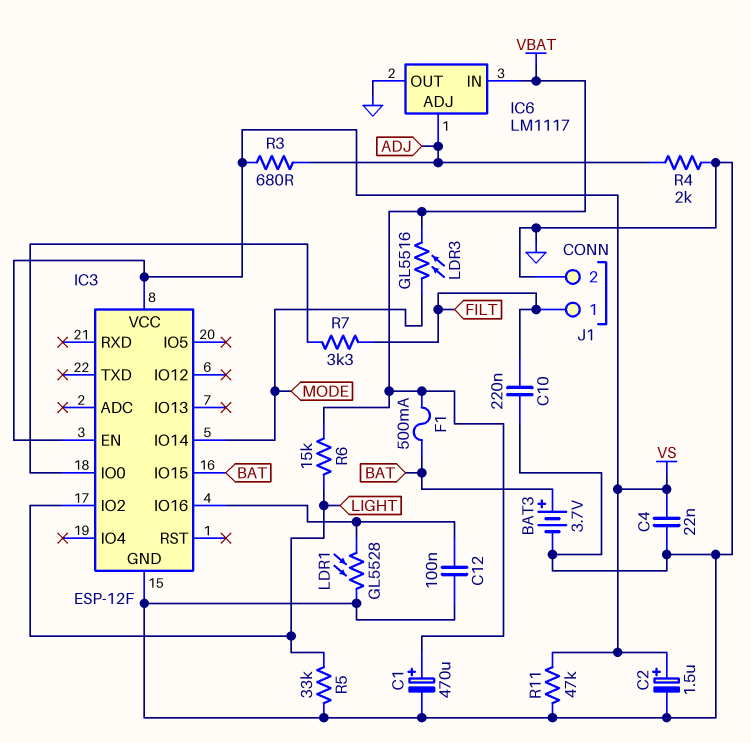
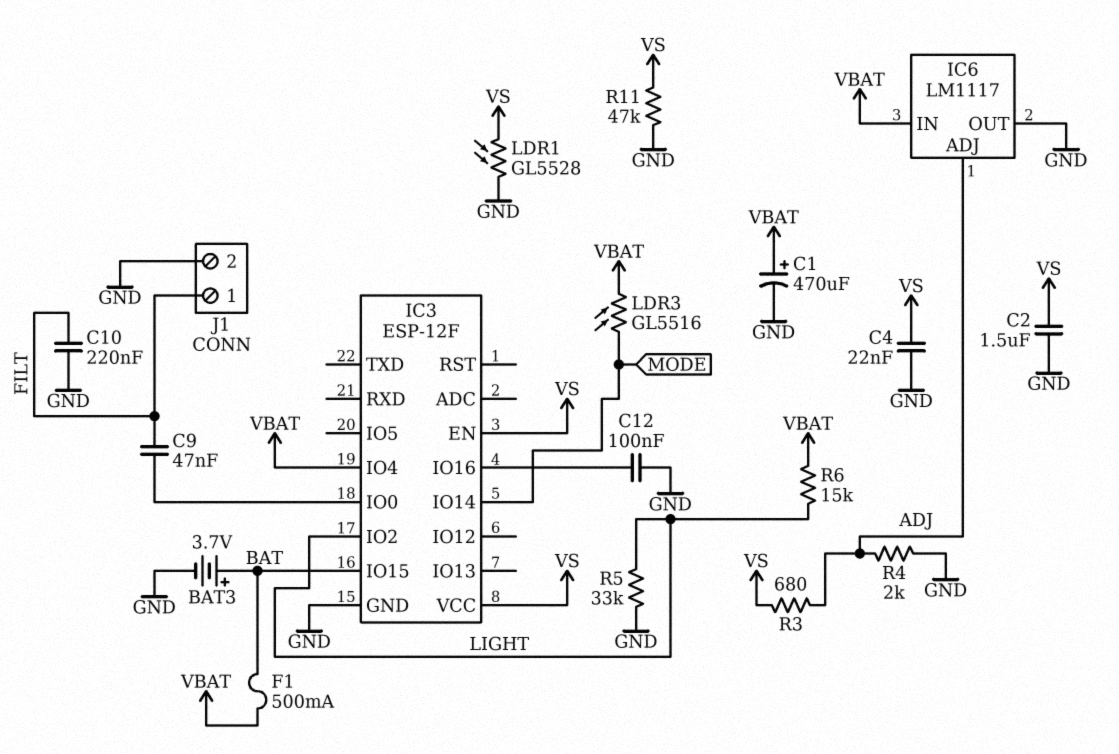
C2: 1.5uF (plus VS, minus GND) -> 1.5uF (GND, VS)
C9: none -> 47nF (FILT, IC3/IO0)
IC3 pin IO4: none -> VBAT
LDR1: GL5528 (GND, IC3/IO16) -> GL5528 (GND, VS)
R7: 3.3k (FILT, IC3/IO0) -> none

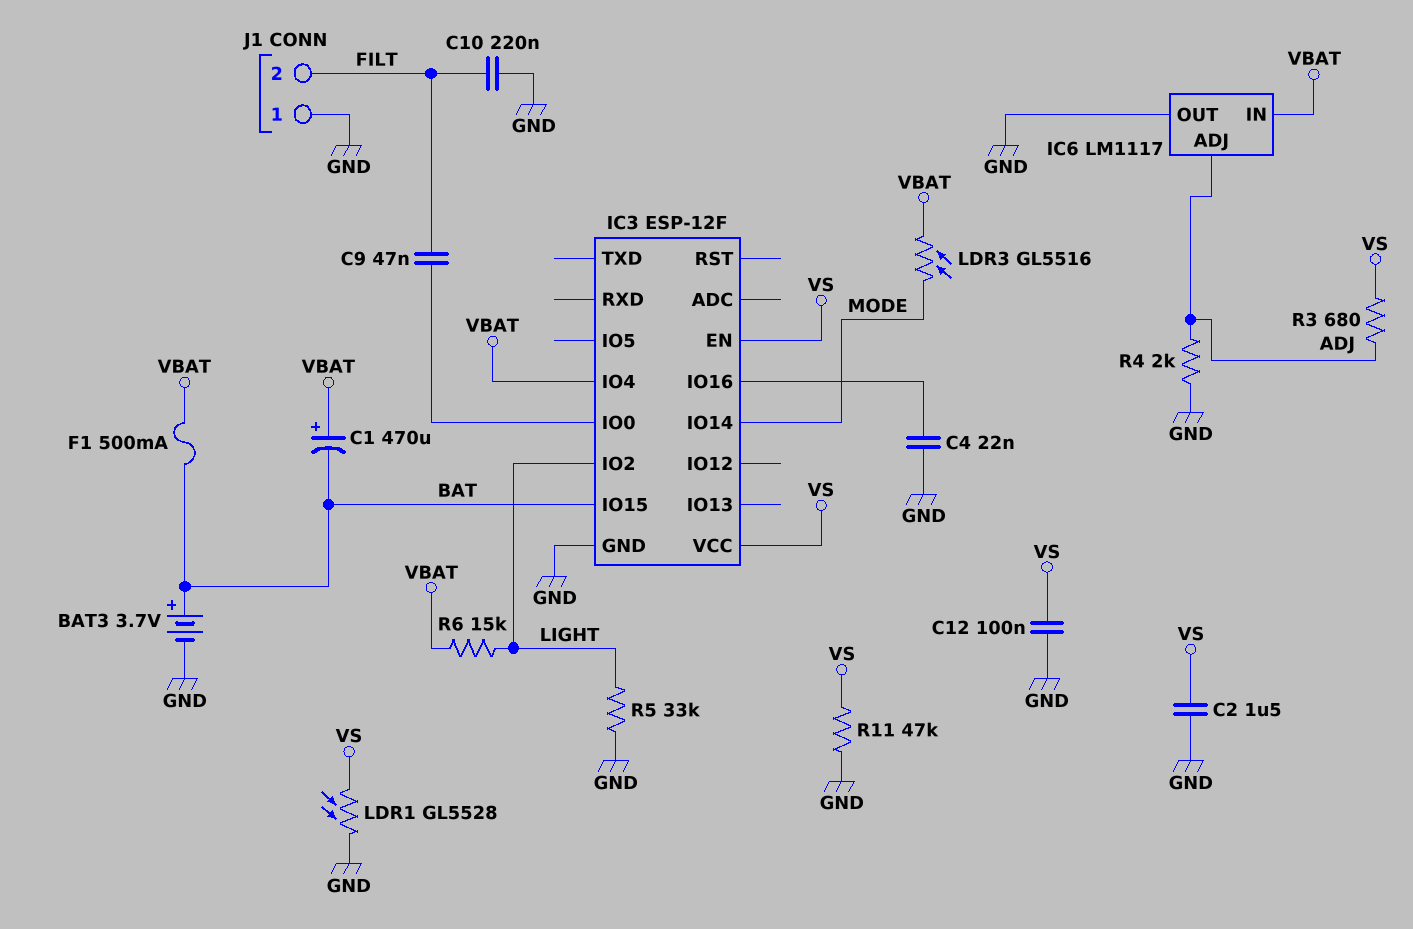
C1: 470uF (plus VBAT, minus GND) -> 470uF (plus VBAT, minus BAT)
C4: 22nF (GND, VS) -> 22nF (GND, IC3/IO16)
C12: 100nF (GND, IC3/IO16) -> 100nF (GND, VS)
J1 pin 1: FILT -> GND
J1 pin 2: GND -> FILT

